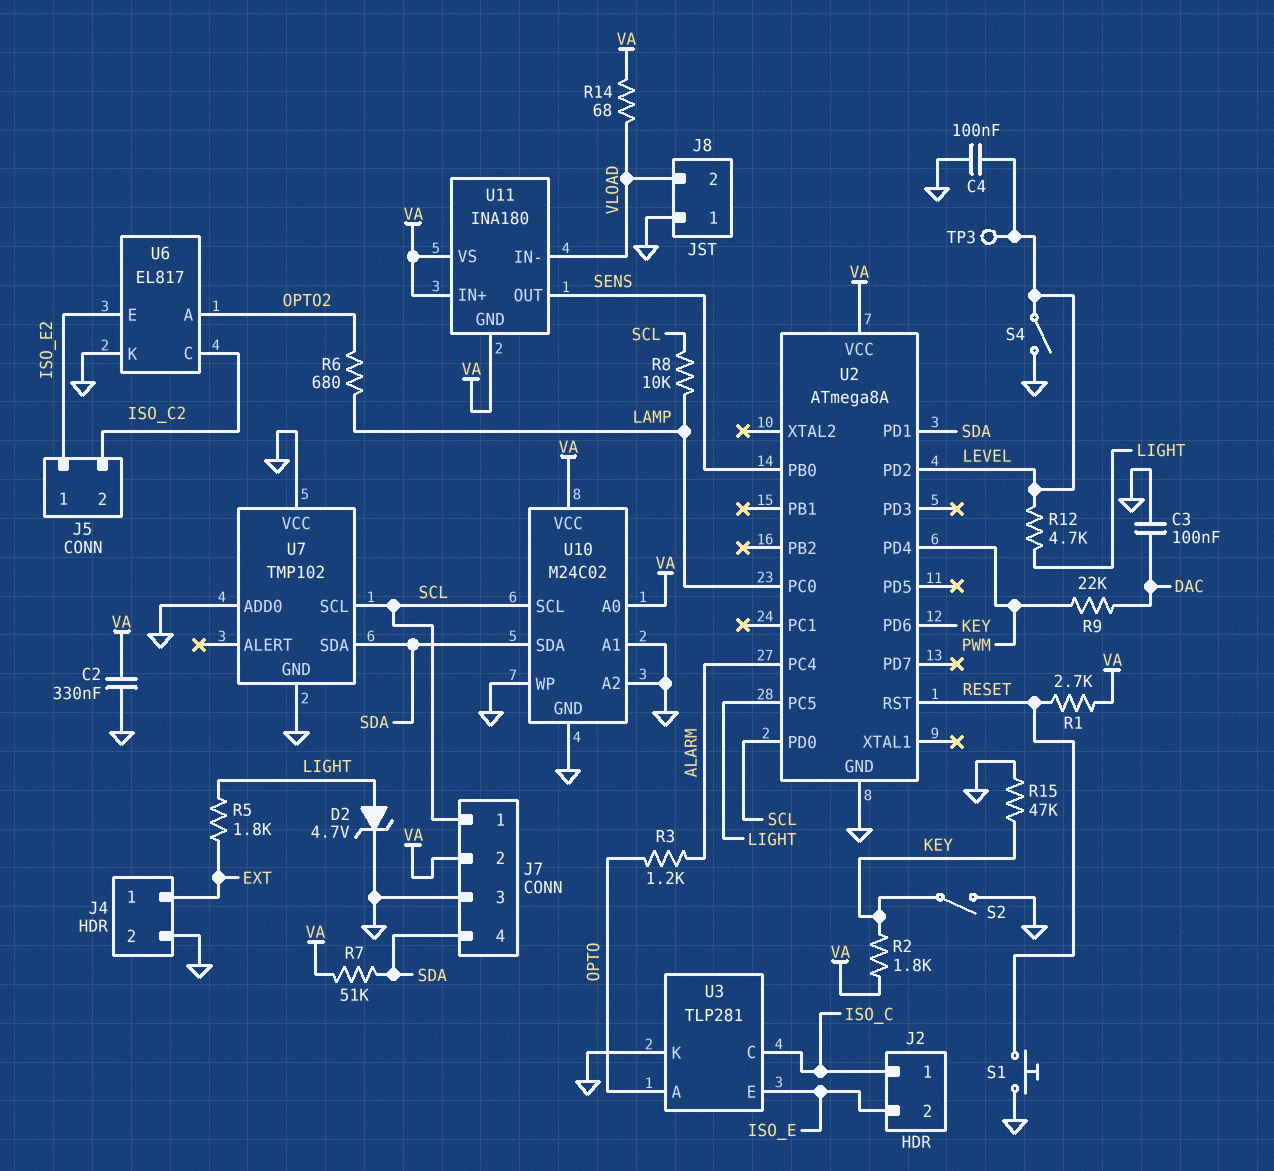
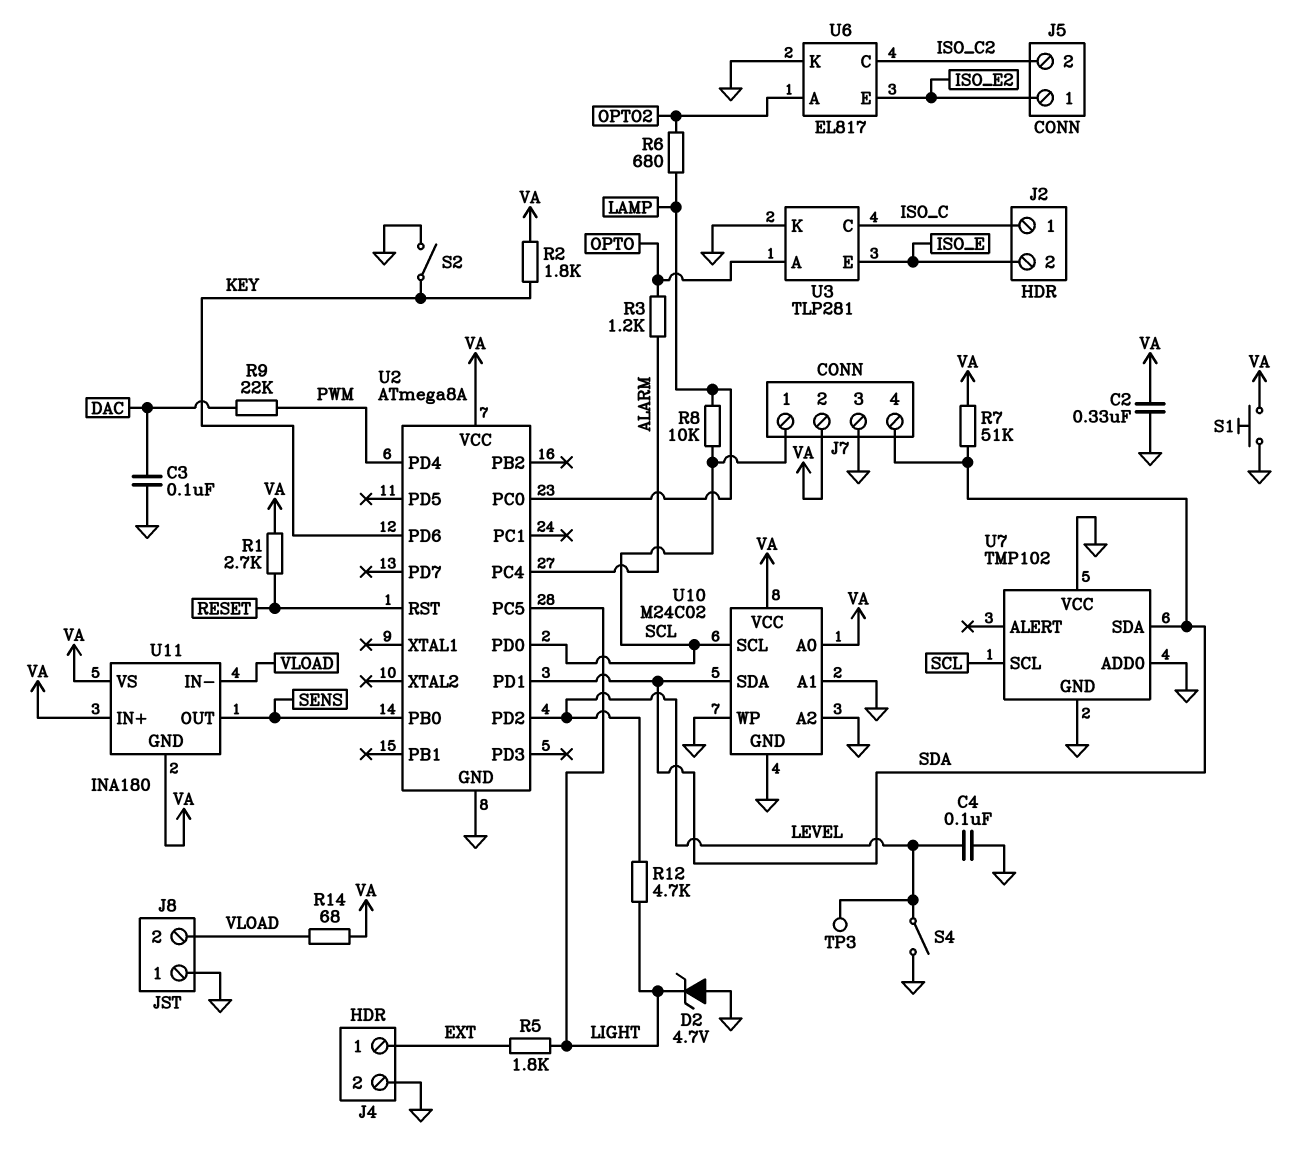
D2: zener 4.7V (A LIGHT, K GND) -> zener 4.7V (A GND, K LIGHT)
R15: 47k (GND, KEY) -> none
S1: button (GND, RESET) -> button (GND, VA)

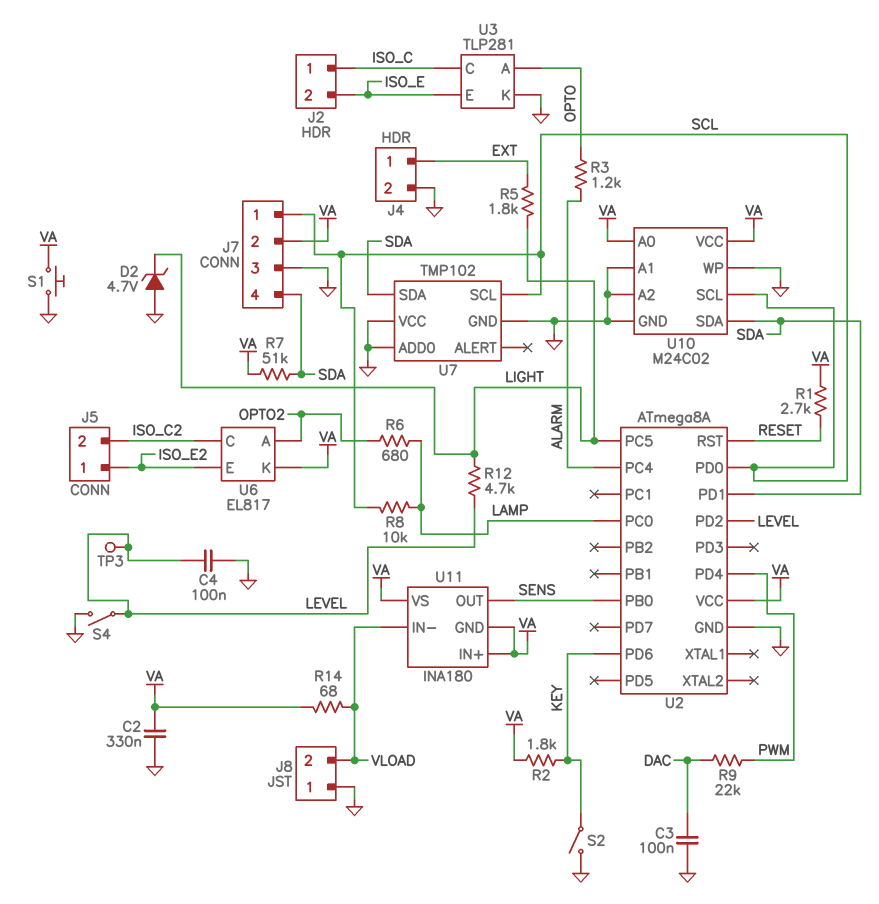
U6 pin K: GND -> VA

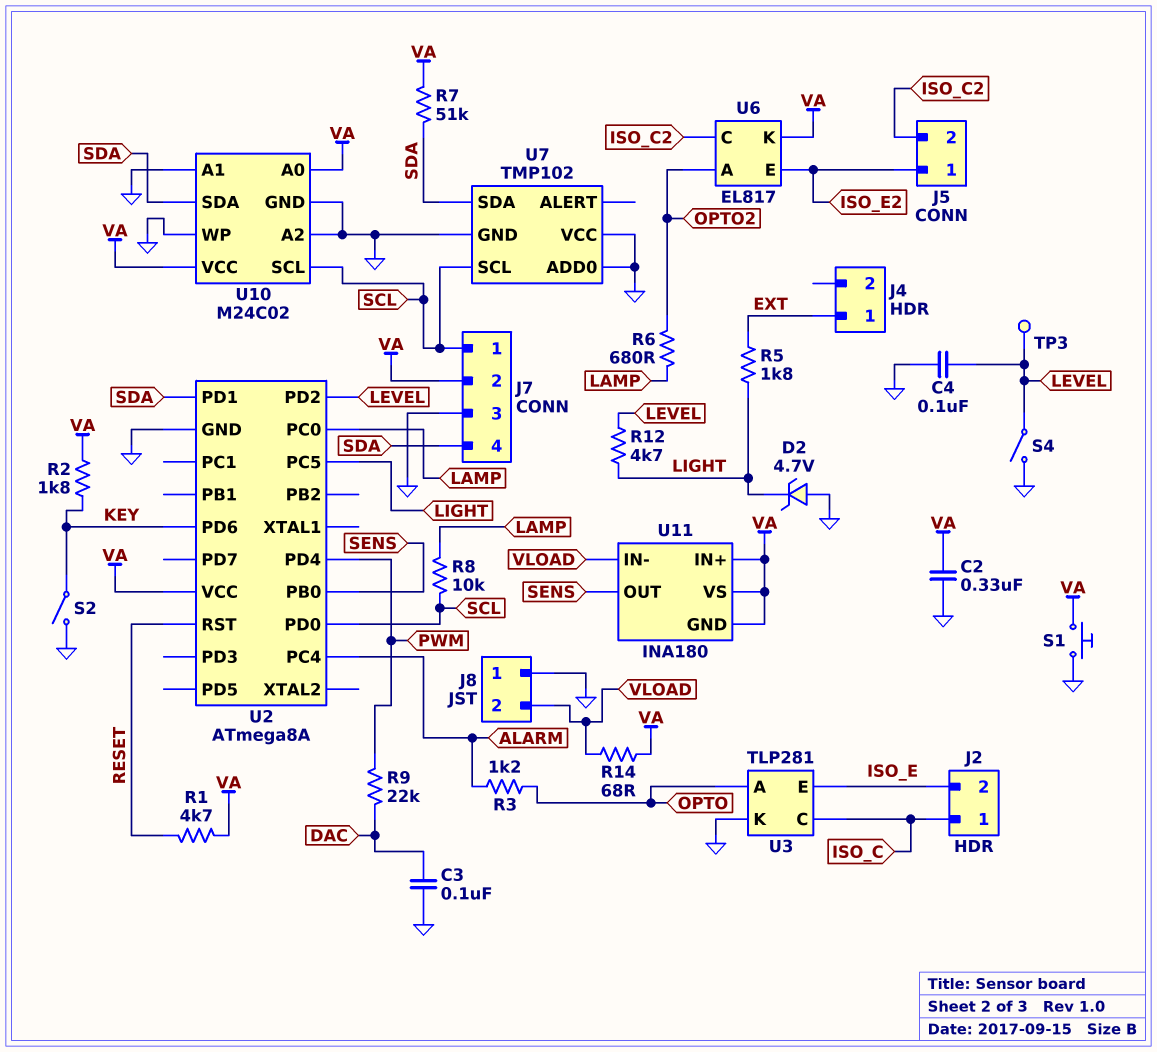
J4 pin 2: GND -> none
R1: 2.7k (RESET, VA) -> 4.7k (RESET, VA)

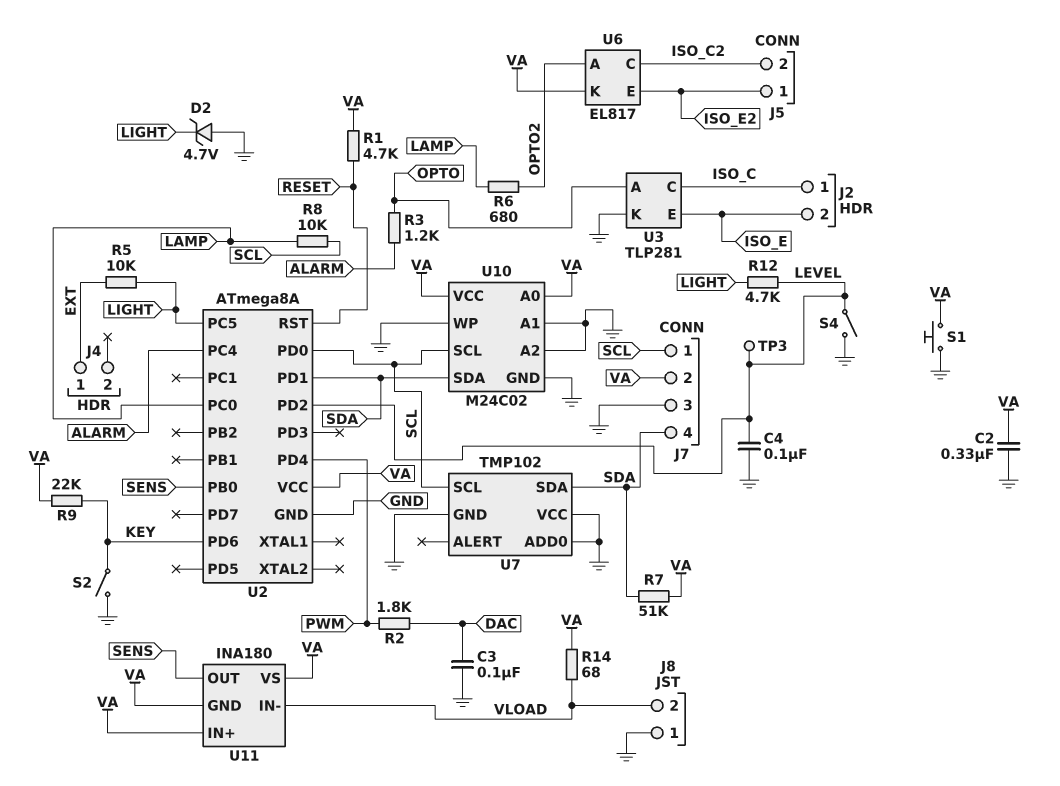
R2: 1.8k (KEY, VA) -> 1.8k (DAC, PWM)
R5: 1.8k (EXT, LIGHT) -> 10k (EXT, LIGHT)
R9: 22k (DAC, PWM) -> 22k (KEY, VA)

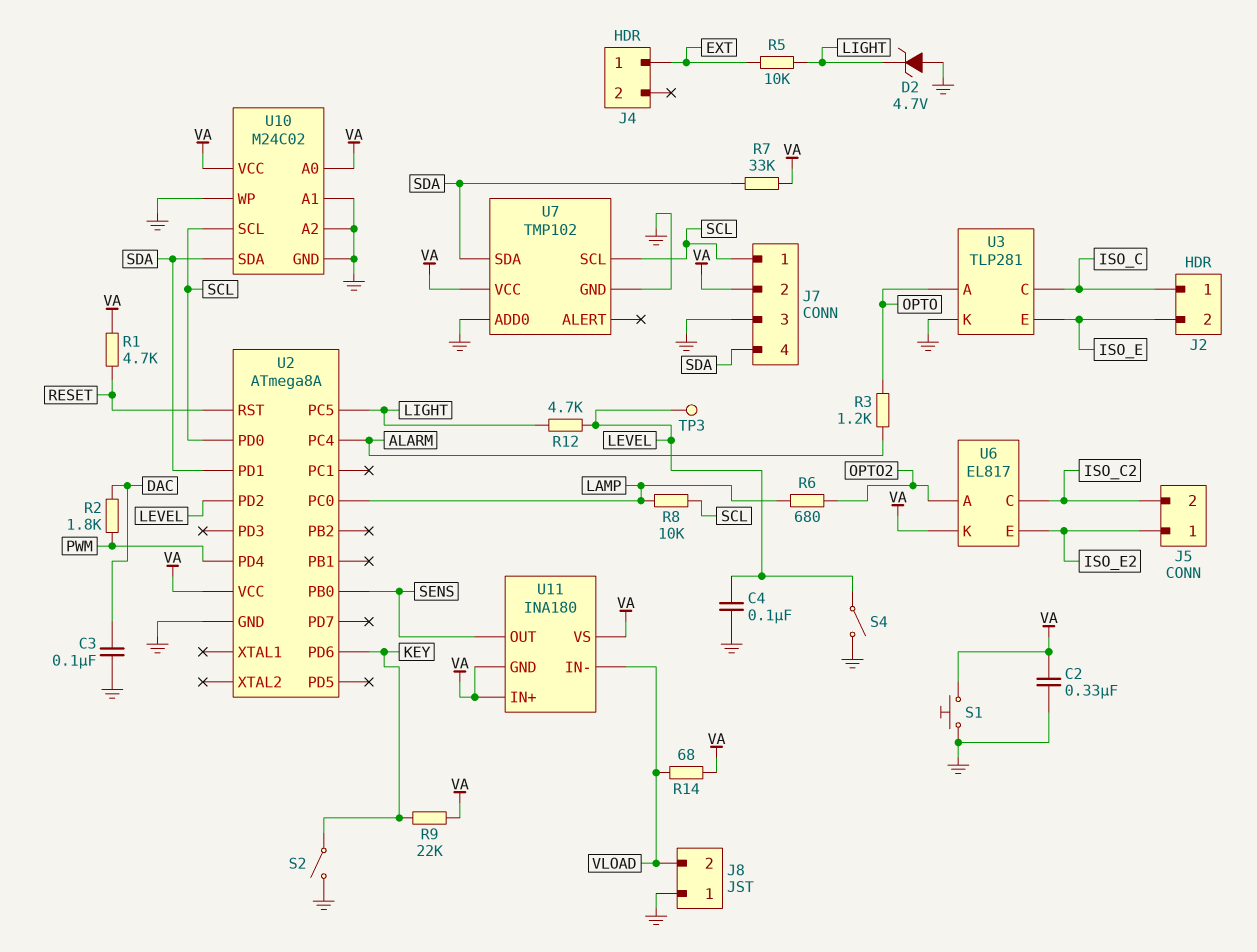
R7: 51k (SDA, VA) -> 33k (SDA, VA)
U7 pin VCC: GND -> VA

